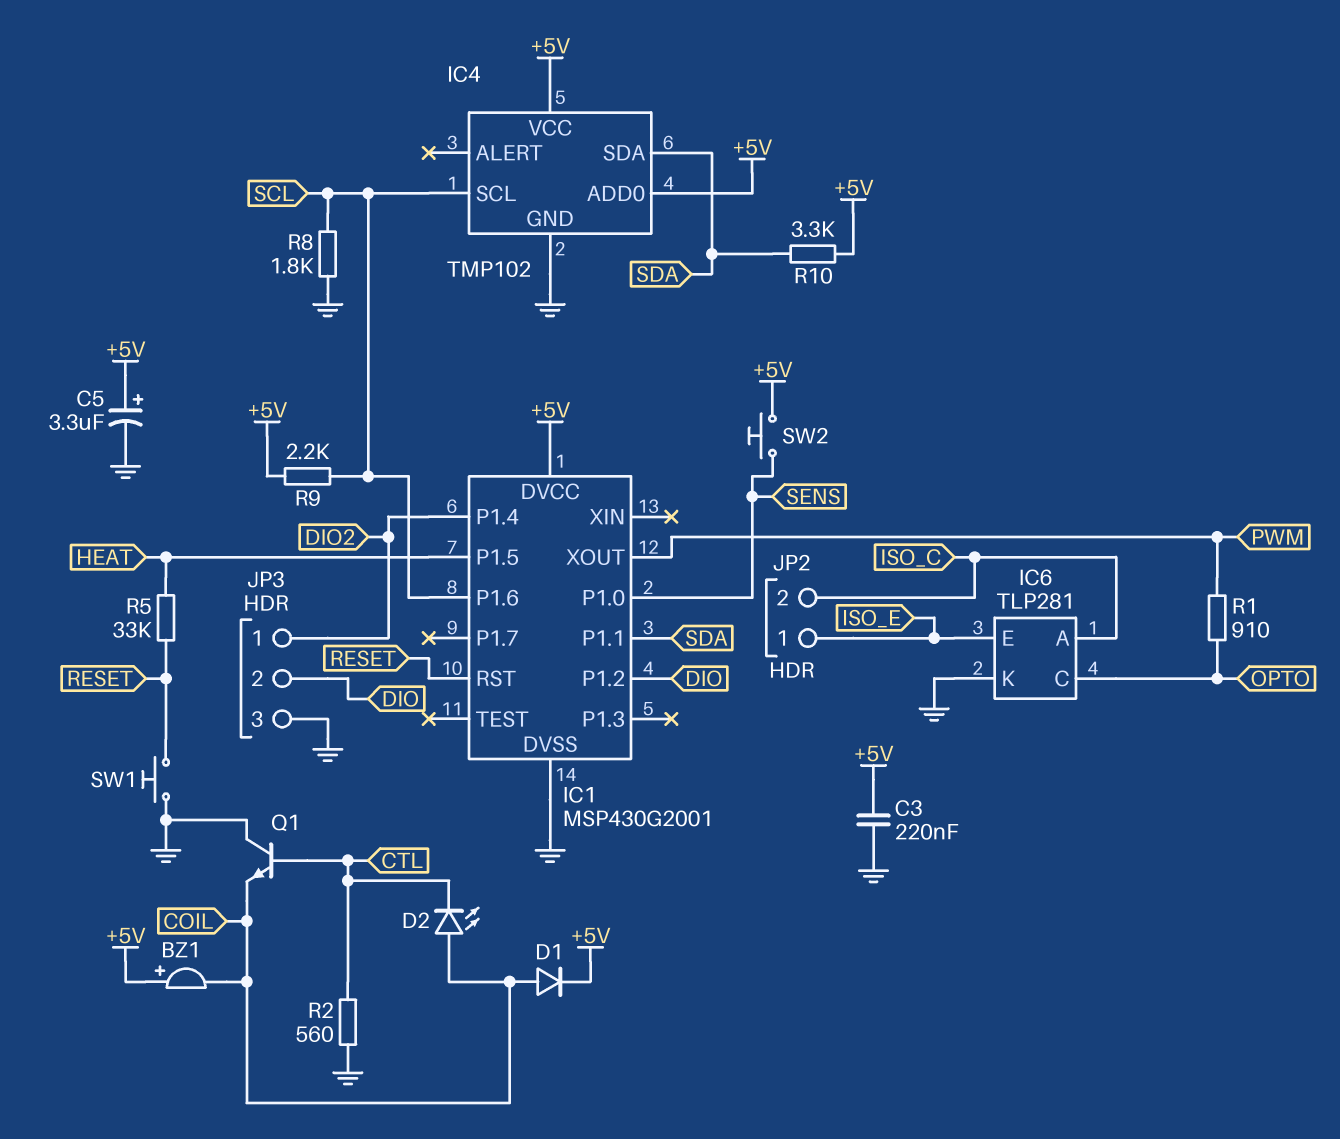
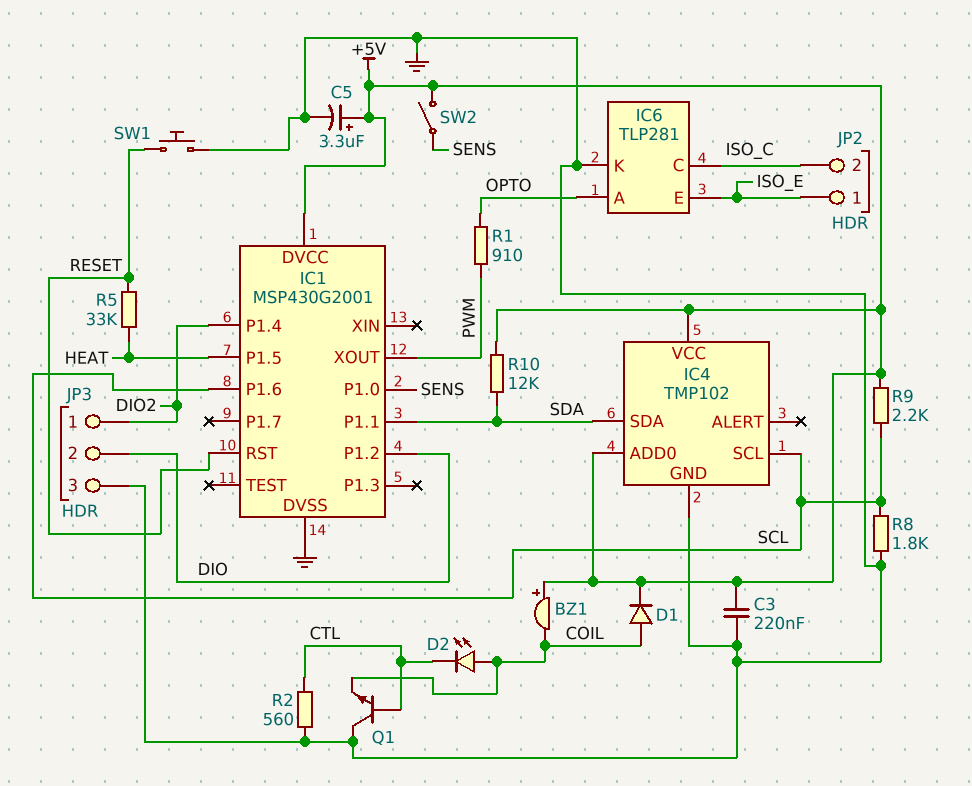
IC6 pin A: ISO_C -> OPTO
IC6 pin C: OPTO -> ISO_C
R10: 3.3k (+5V, SDA) -> 12k (+5V, SDA)
SW2: button (+5V, SENS) -> switch (+5V, SENS)

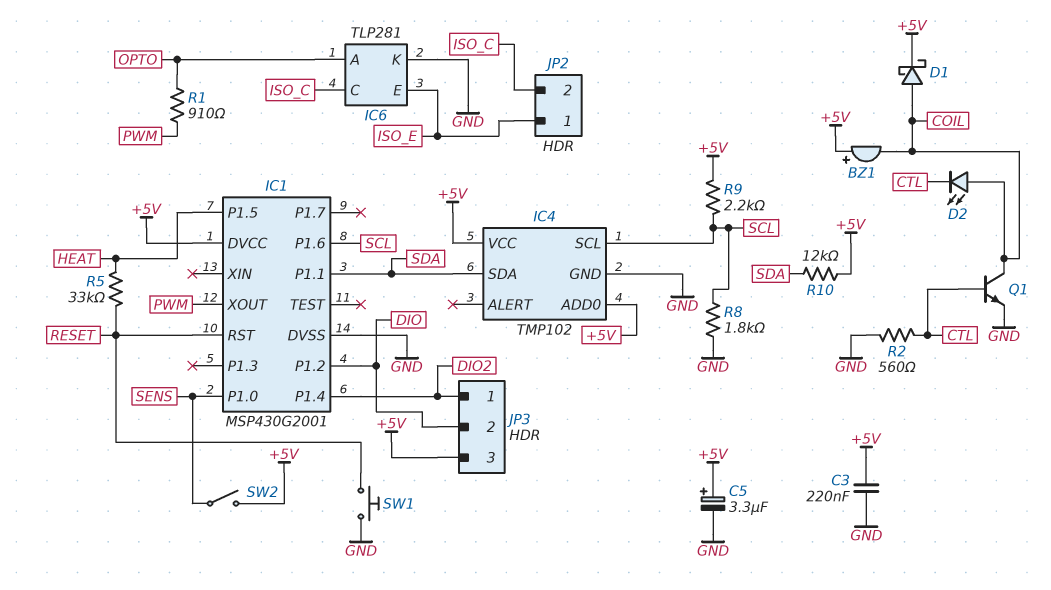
D1: diode (A COIL, K +5V) -> schottky (A COIL, K +5V)
JP3 pin 3: GND -> +5V
Q1: NPN (B CTL, C GND, E COIL) -> NPN (B CTL, C COIL, E GND)

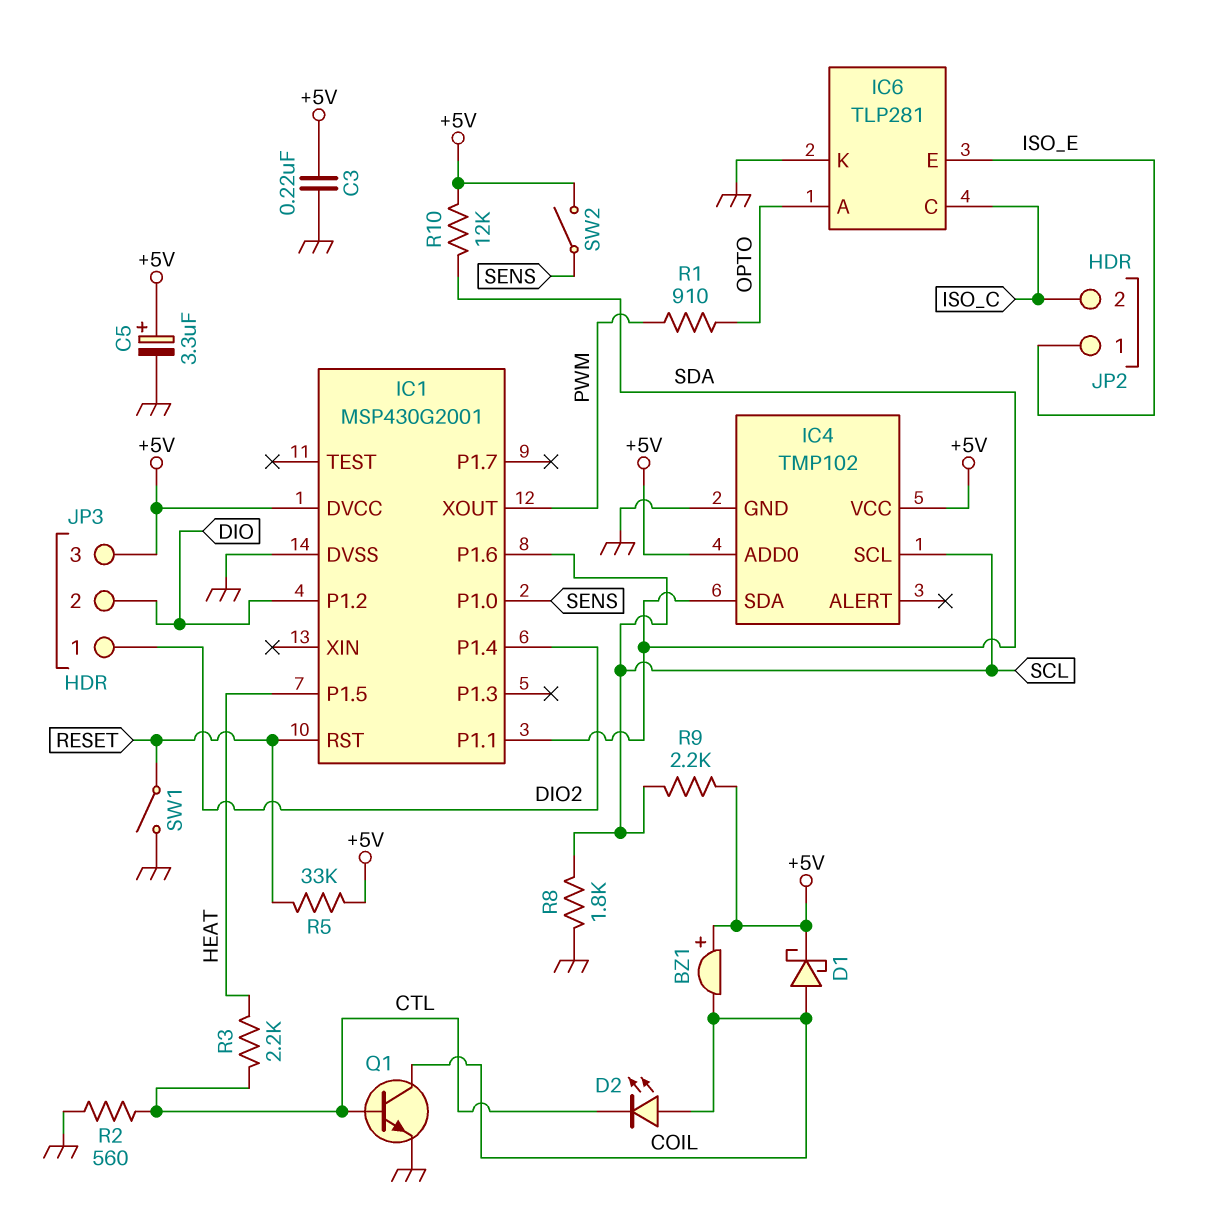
R3: none -> 2.2k (CTL, HEAT)
R5: 33k (HEAT, RESET) -> 33k (+5V, RESET)
SW1: button (GND, RESET) -> switch (GND, RESET)

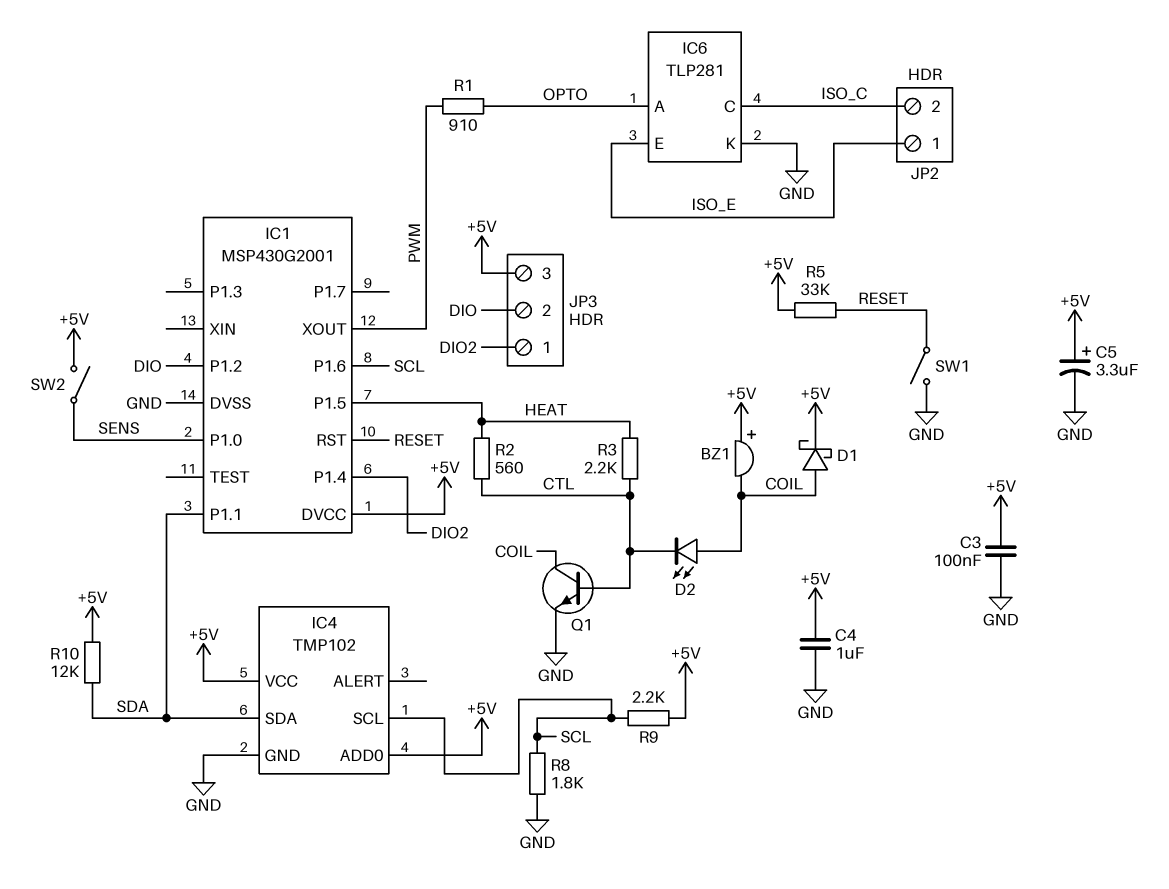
C3: 220nF (+5V, GND) -> 100nF (+5V, GND)
C4: none -> 1uF (+5V, GND)
R2: 560 (CTL, GND) -> 560 (CTL, HEAT)

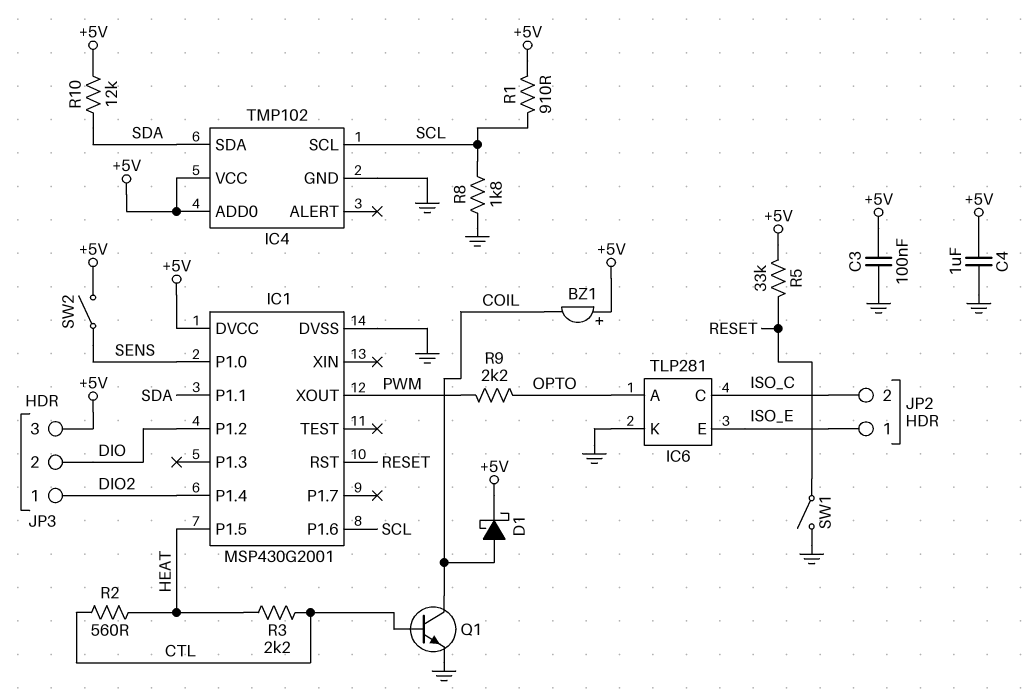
C5: 3.3uF (plus +5V, minus GND) -> none
D2: LED (A COIL, K CTL) -> none
R1: 910 (OPTO, PWM) -> 910 (+5V, SCL)
R9: 2.2k (+5V, SCL) -> 2.2k (OPTO, PWM)

